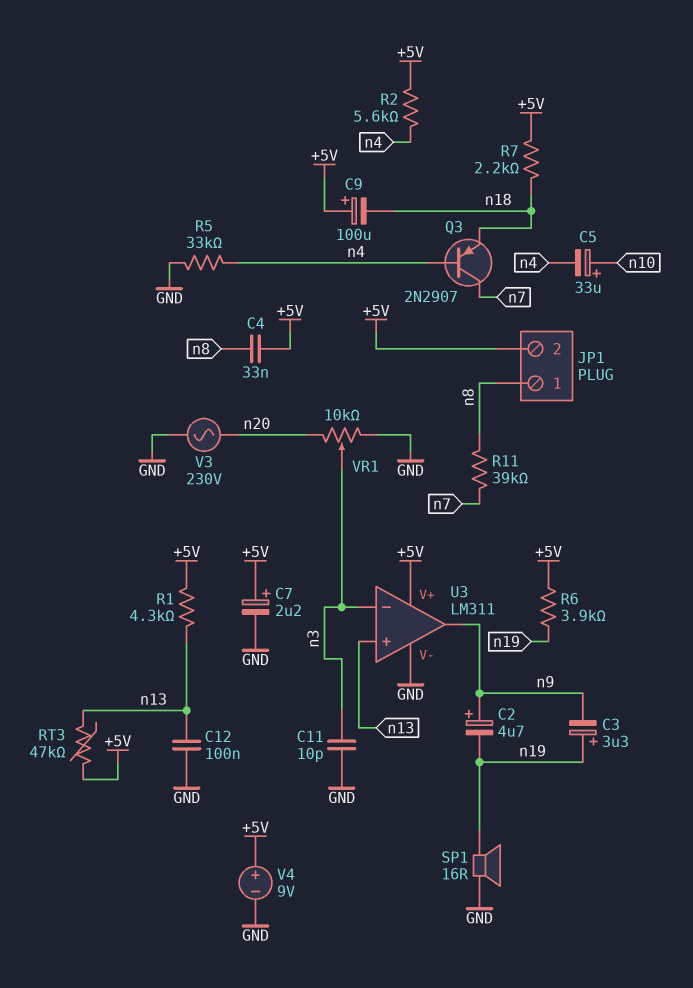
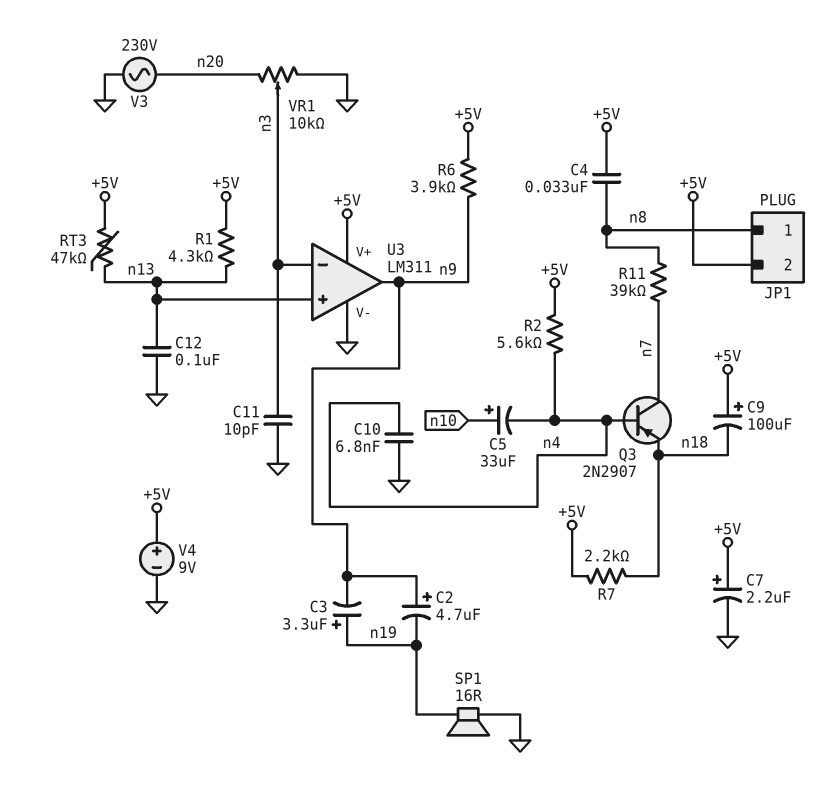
C10: none -> 6.8nF (GND, n4)
R5: 33k (GND, n4) -> none
R6: 3.9k (+5V, n19) -> 3.9k (+5V, n9)

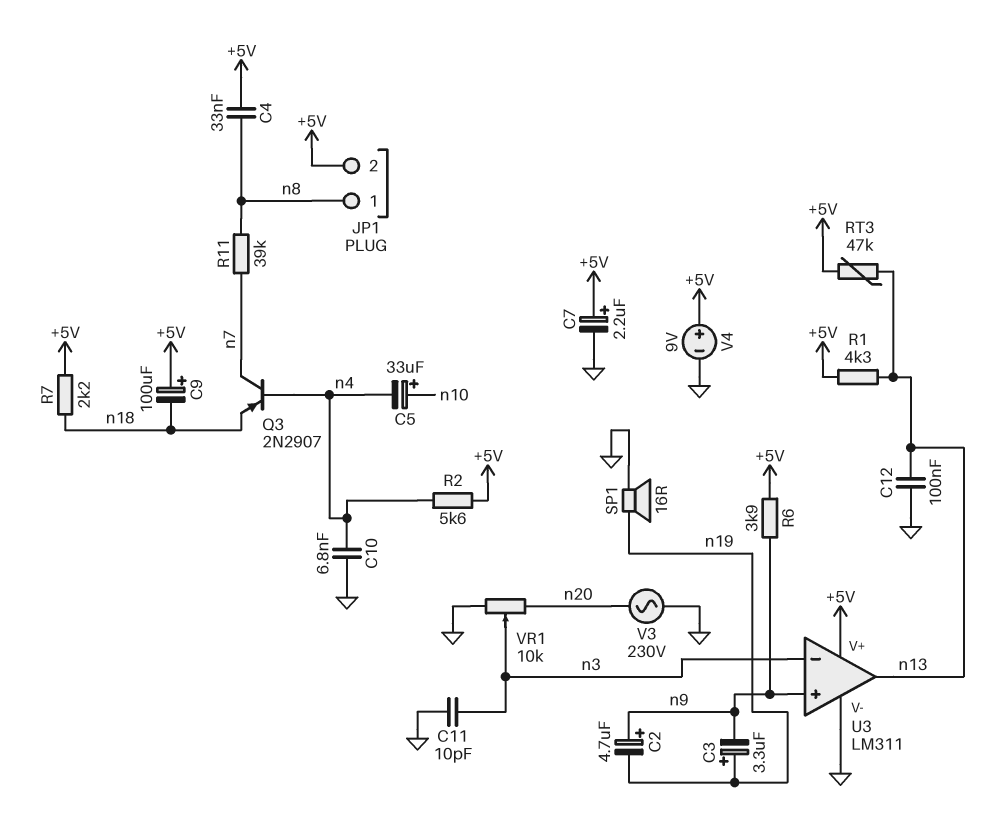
U3 pin in+: n13 -> n9
U3 pin out: n9 -> n13

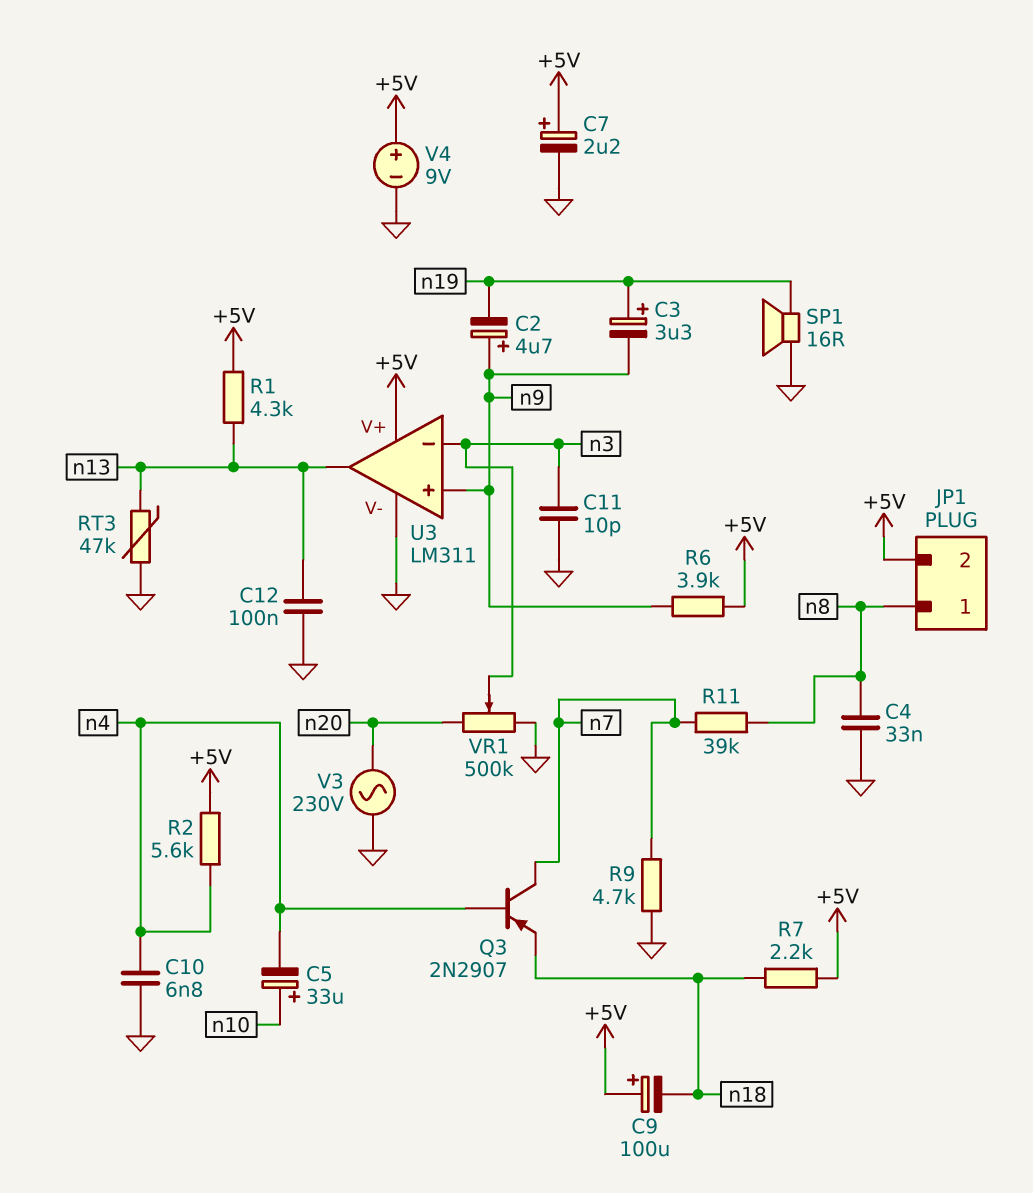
C4: 33nF (+5V, n8) -> 33nF (GND, n8)
R9: none -> 4.7k (GND, n7)
RT3: 47k (+5V, n13) -> 47k (GND, n13)
VR1: 10k (GND, n20, wiper n3) -> 500k (GND, n20, wiper n3)

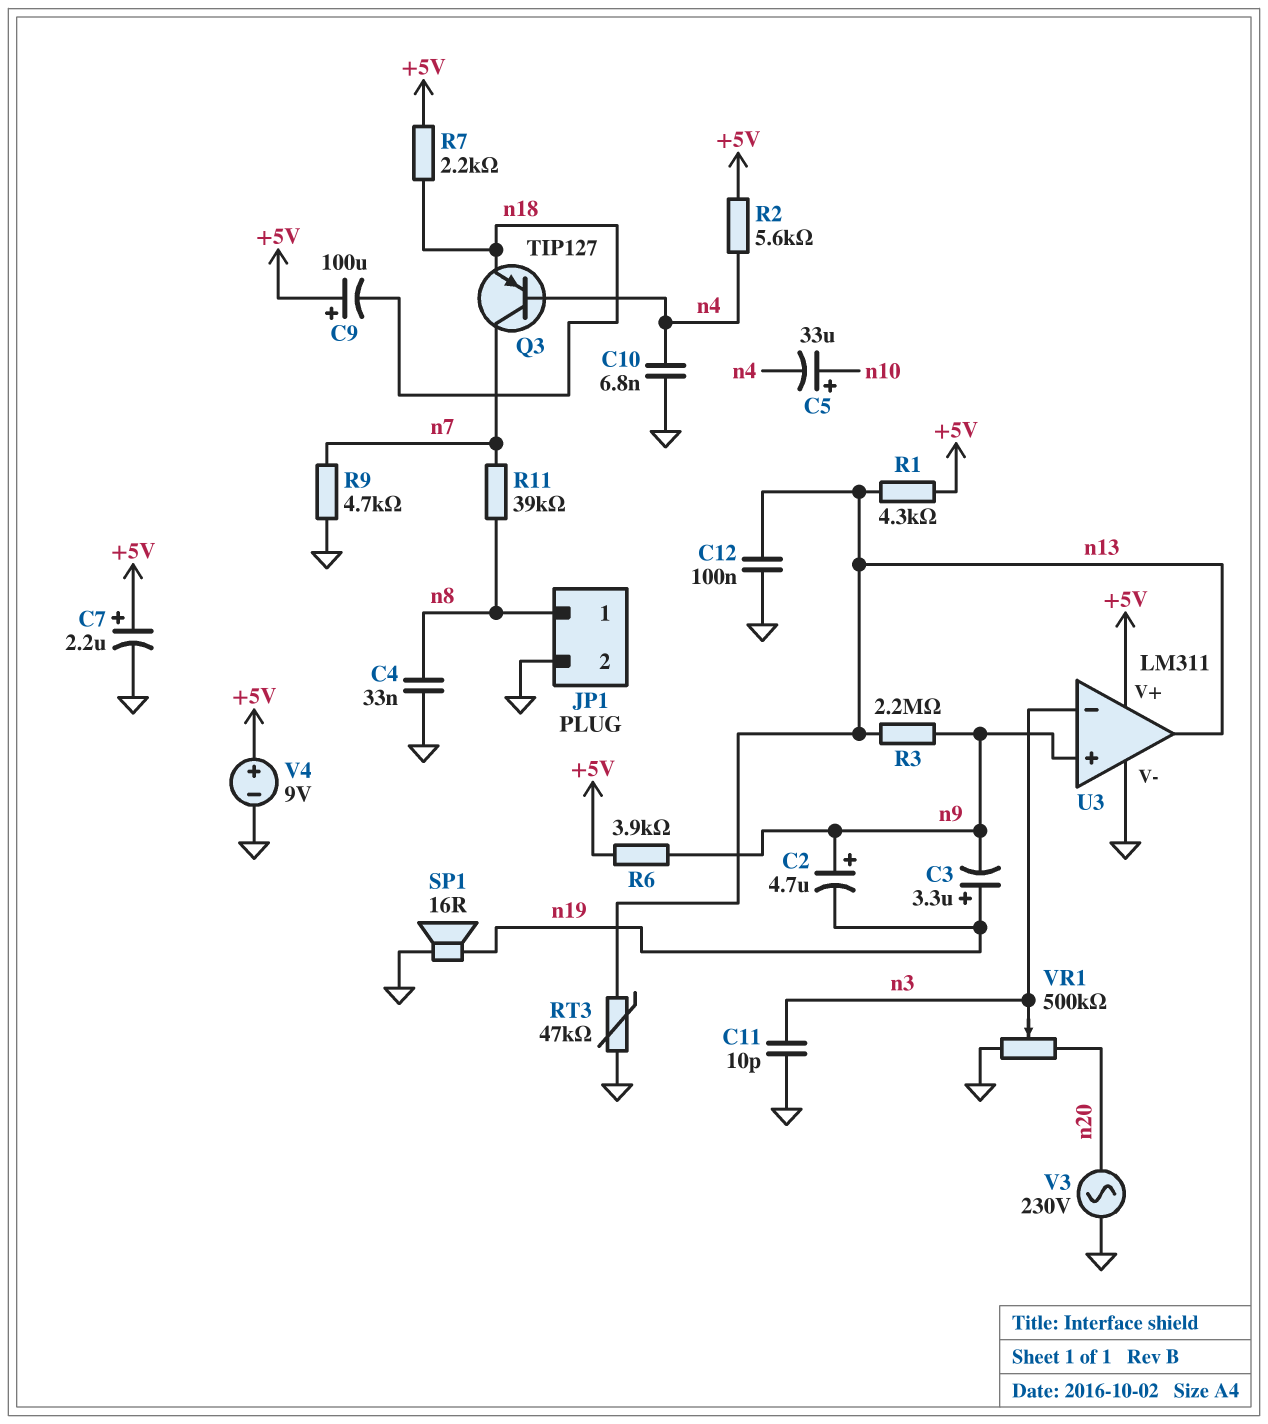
JP1 pin 2: +5V -> GND
Q3: PNP 2N2907 (B n4, C n7, E n18) -> PNP TIP127 (B n4, C n7, E n18)
R3: none -> 2.2M (n9, n13)

